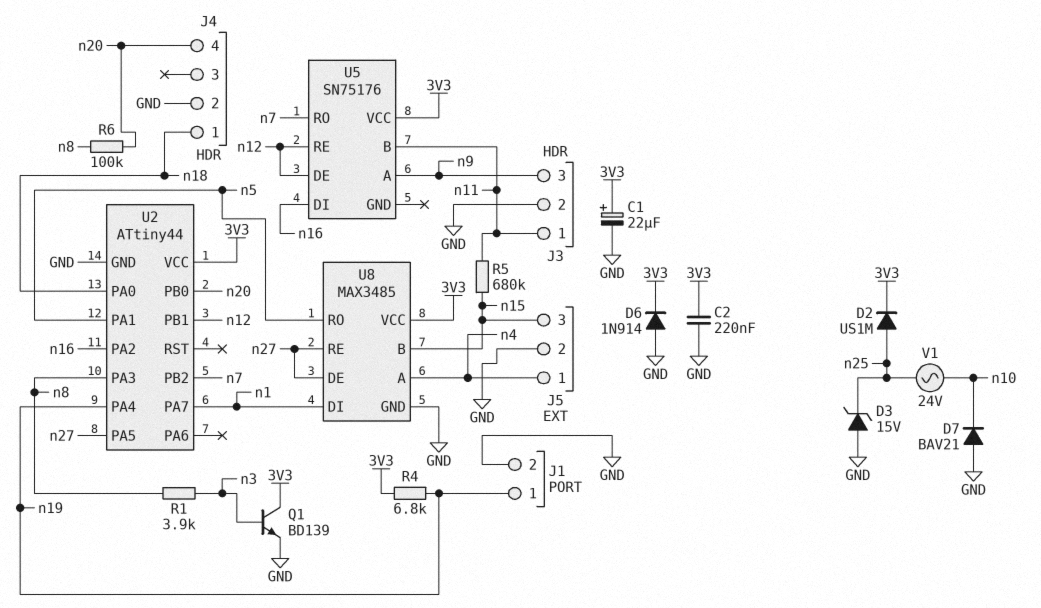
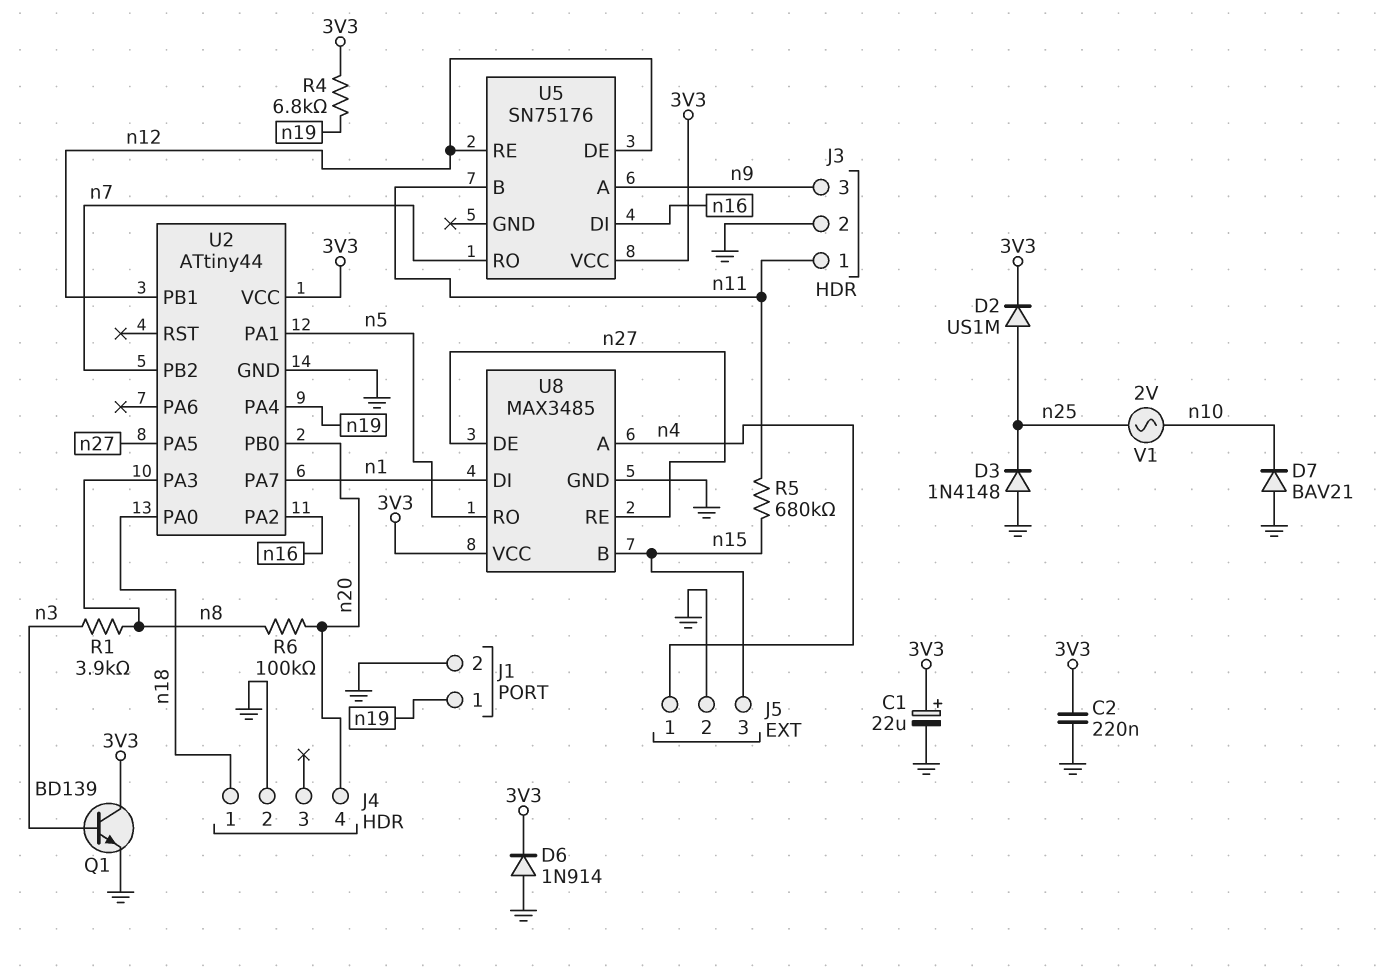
D3: zener 15V (A GND, K n25) -> diode 1N4148 (A GND, K n25)
V1: AC 24V (n10, n25) -> AC 2V (n10, n25)

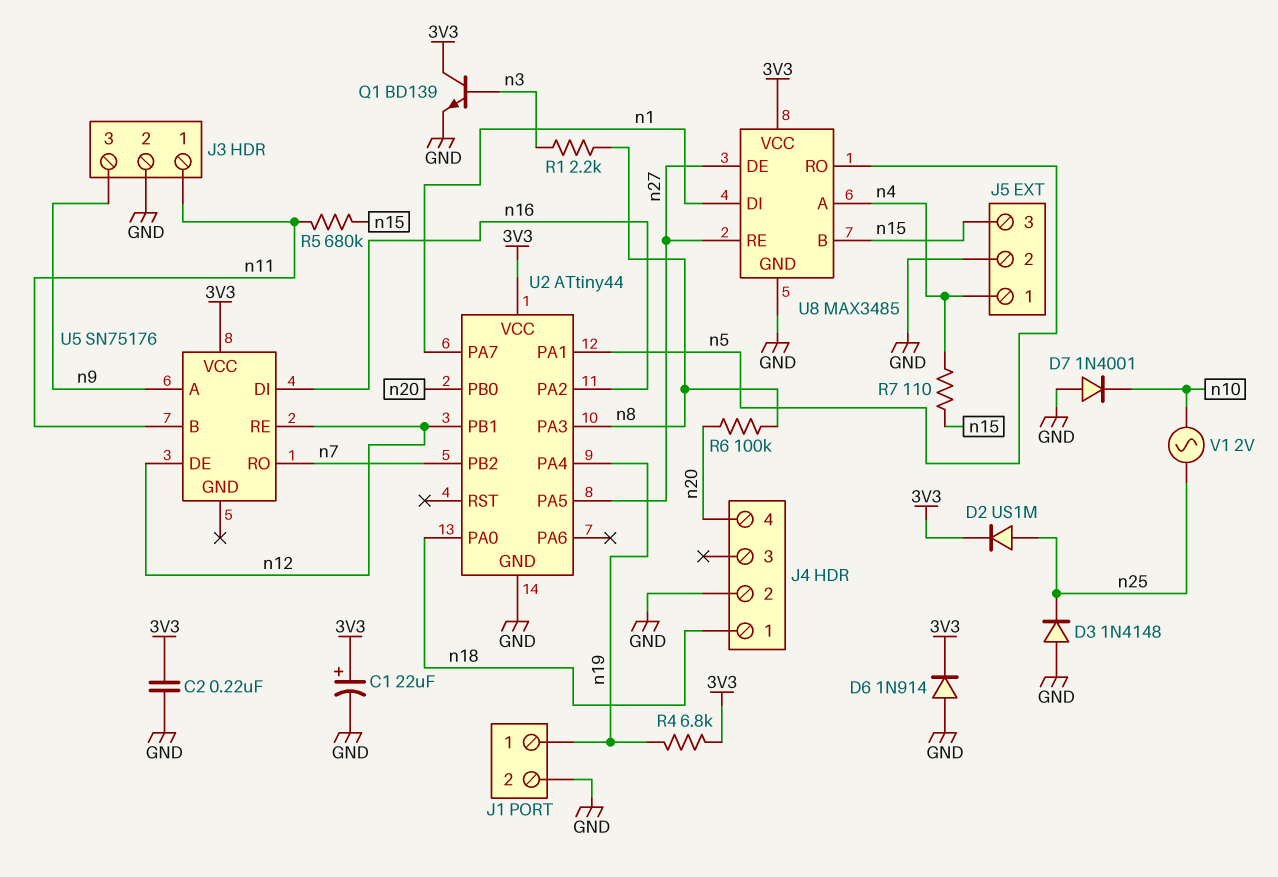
D7: diode BAV21 (A GND, K n10) -> diode 1N4001 (A GND, K n10)
R1: 3.9k (n3, n8) -> 2.2k (n3, n8)
R7: none -> 110 (n4, n15)

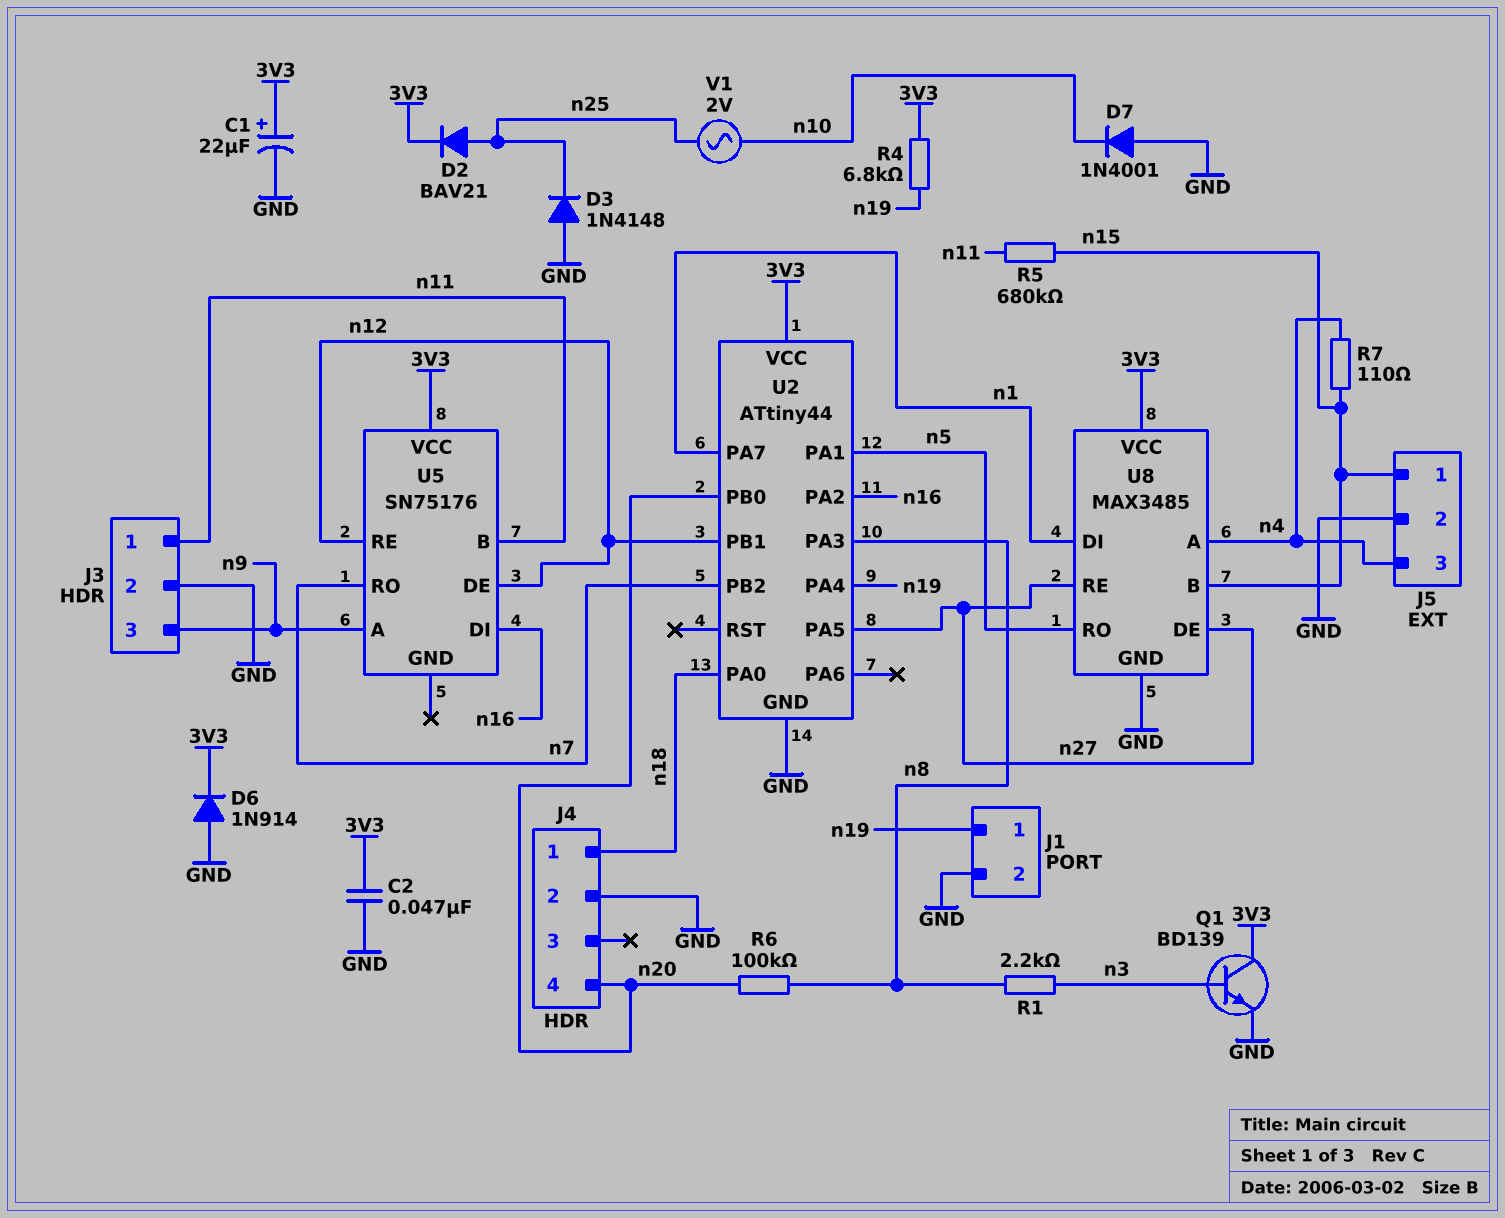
C2: 220nF (3V3, GND) -> 47nF (3V3, GND)
D2: diode US1M (A n25, K 3V3) -> diode BAV21 (A n25, K 3V3)
J5 pin 1: n4 -> n15
J5 pin 3: n15 -> n4

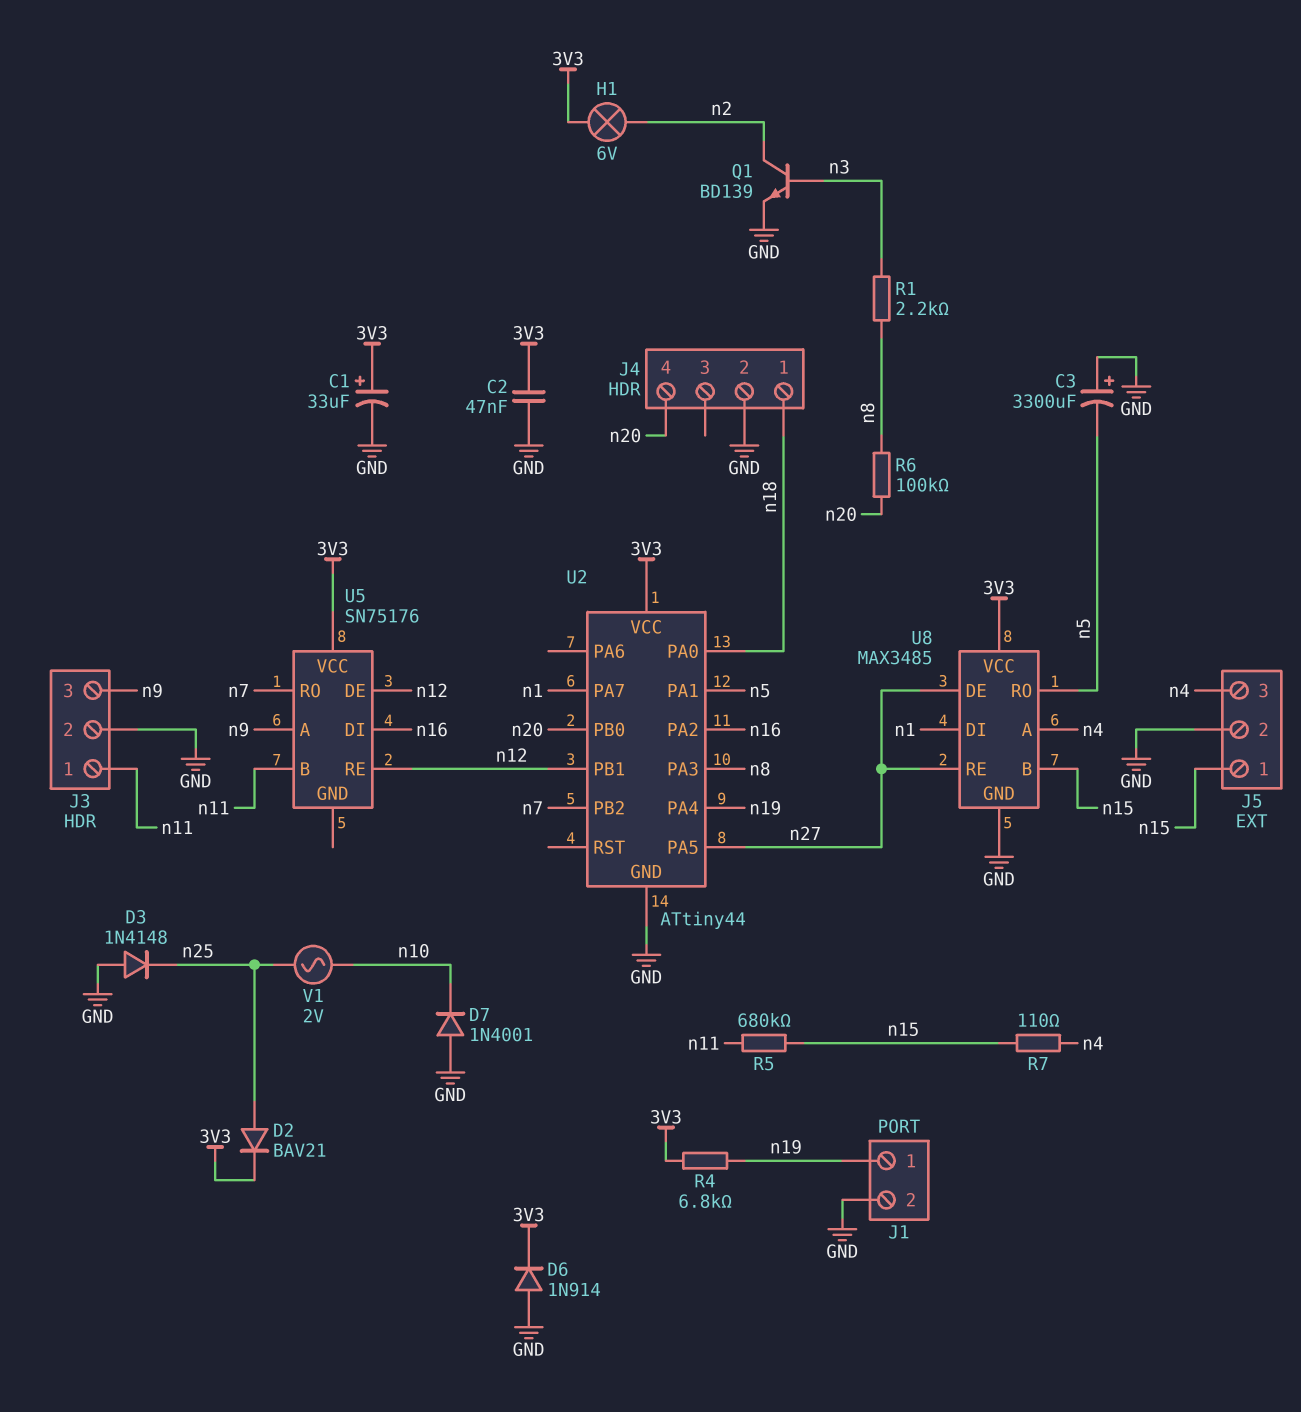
C1: 22uF (plus 3V3, minus GND) -> 33uF (plus 3V3, minus GND)
C3: none -> 3300uF (plus GND, minus n5)
H1: none -> lamp 6V (3V3, n2)
Q1: NPN BD139 (B n3, C 3V3, E GND) -> NPN BD139 (B n3, C n2, E GND)

